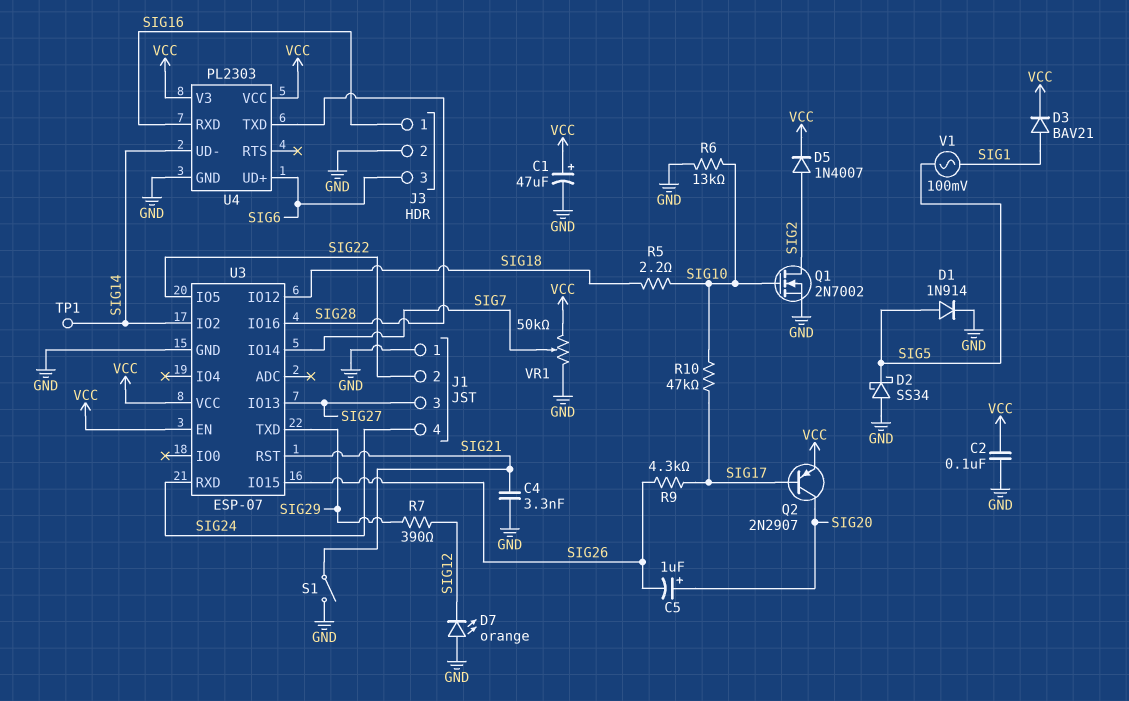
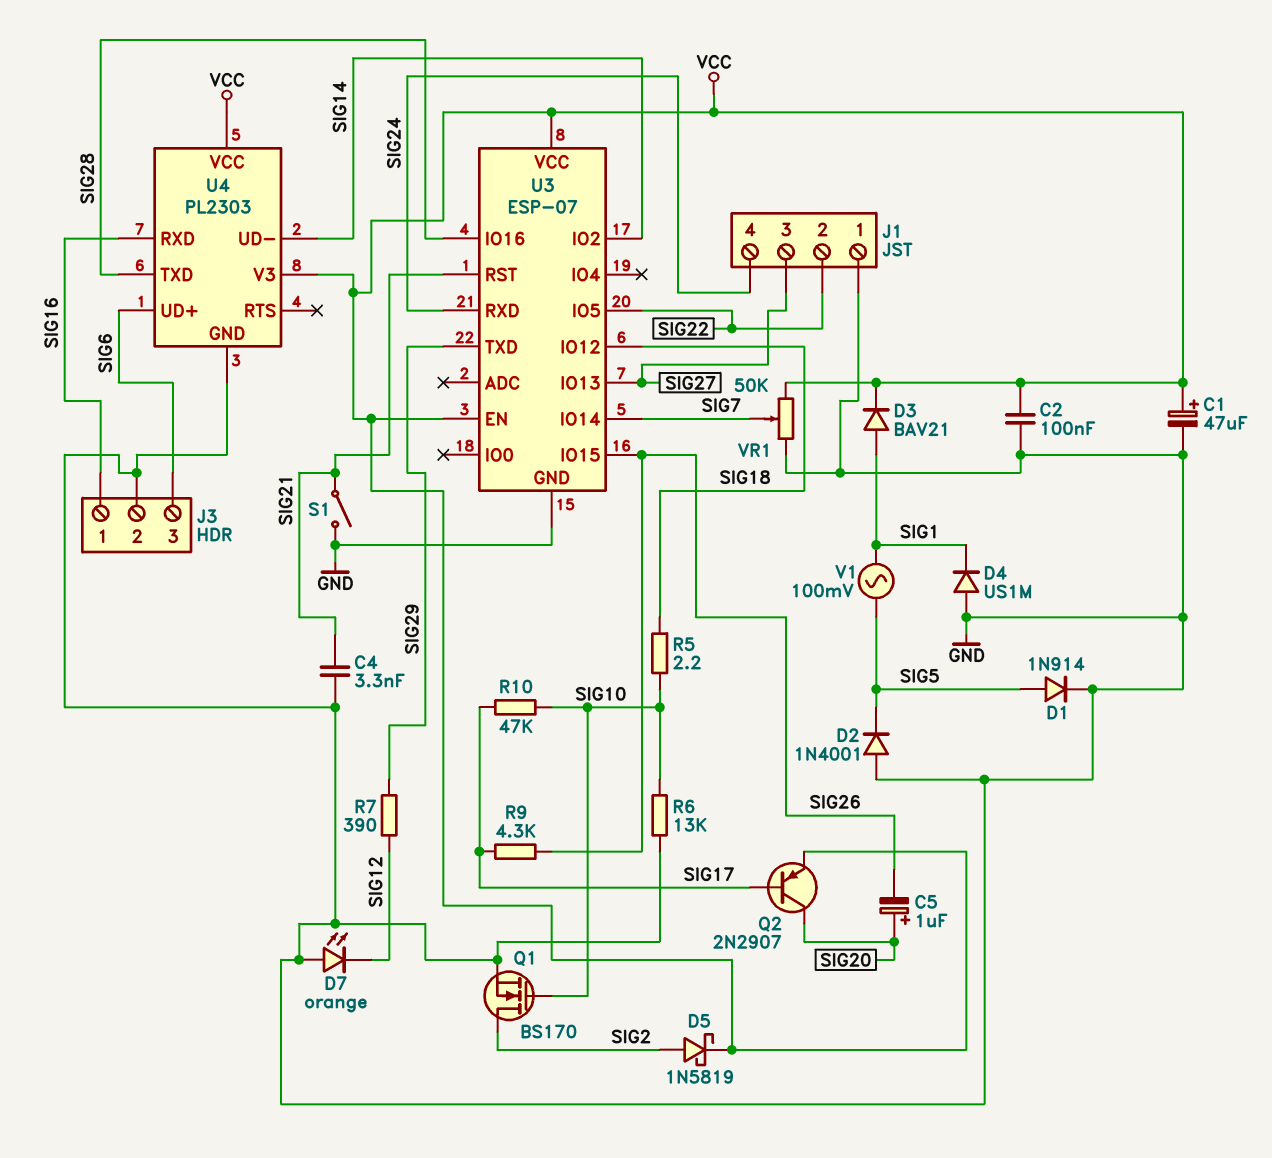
D2: schottky SS34 (A GND, K SIG5) -> diode 1N4001 (A GND, K SIG5)
D4: none -> diode US1M (A GND, K SIG1)
D5: diode 1N4007 (A SIG2, K VCC) -> schottky 1N5819 (A SIG2, K VCC)
Q1: NMOS 2N7002 (G SIG10, D SIG2, S GND) -> NMOS BS170 (G SIG10, D SIG2, S GND)
TP1: test point (SIG14) -> none

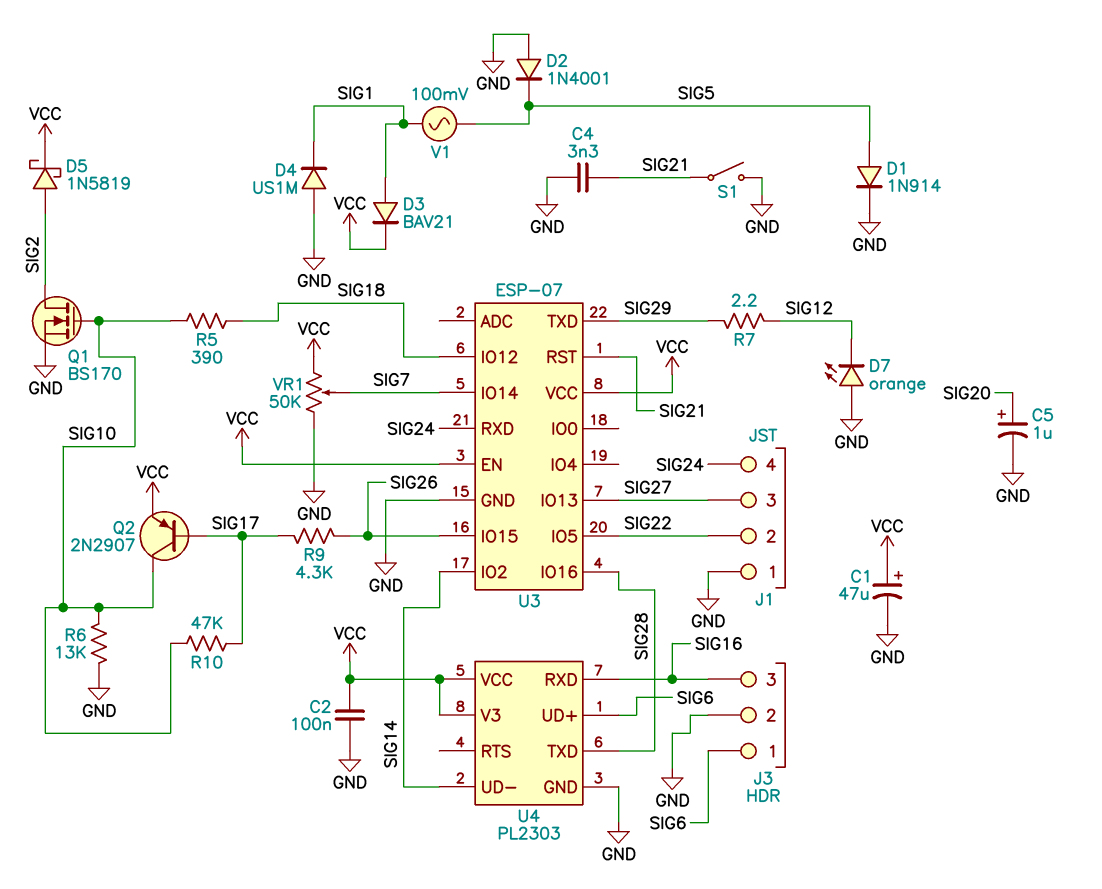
C5: 1uF (plus SIG20, minus SIG26) -> 1uF (plus SIG20, minus GND)
J3 pin 1: SIG16 -> SIG6
J3 pin 3: SIG6 -> SIG16
Q2: PNP 2N2907 (B SIG17, C SIG20, E VCC) -> PNP 2N2907 (B SIG17, C SIG10, E VCC)
R5: 2.2 (SIG10, SIG18) -> 390 (SIG10, SIG18)
R7: 390 (SIG12, SIG29) -> 2.2 (SIG12, SIG29)

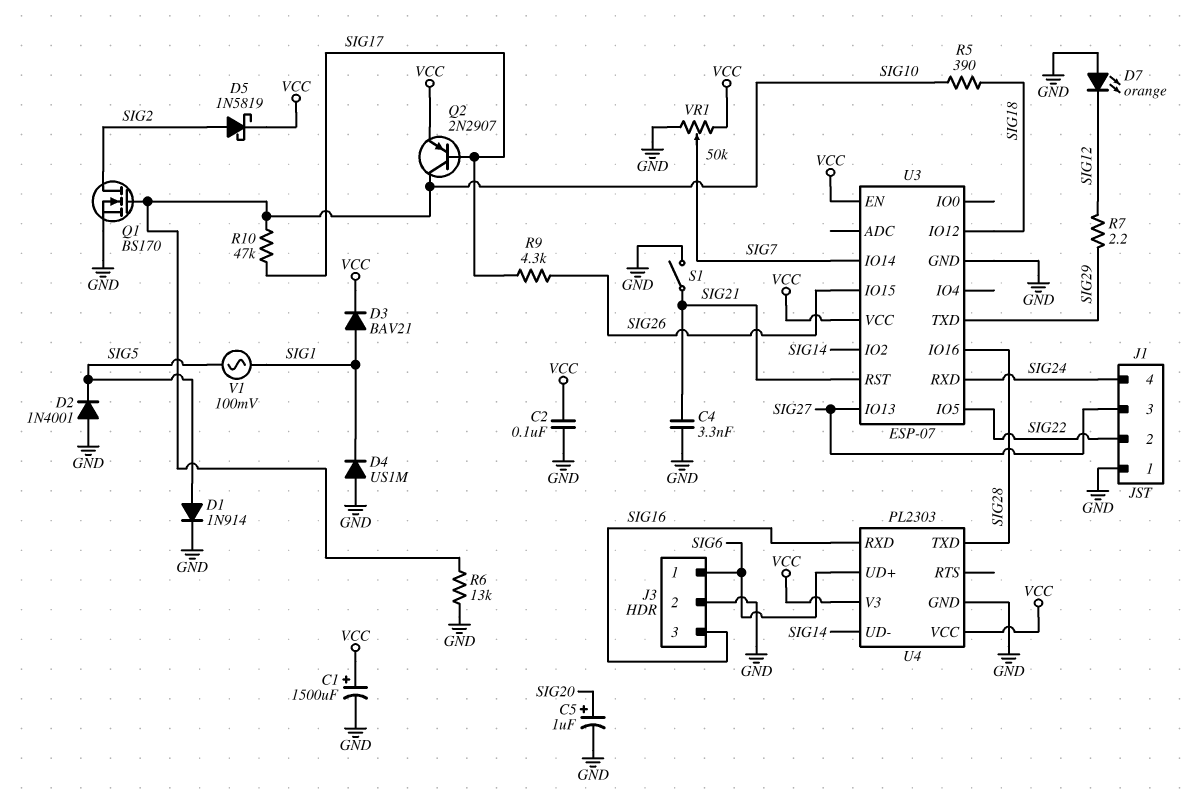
C1: 47uF (plus VCC, minus GND) -> 1500uF (plus VCC, minus GND)

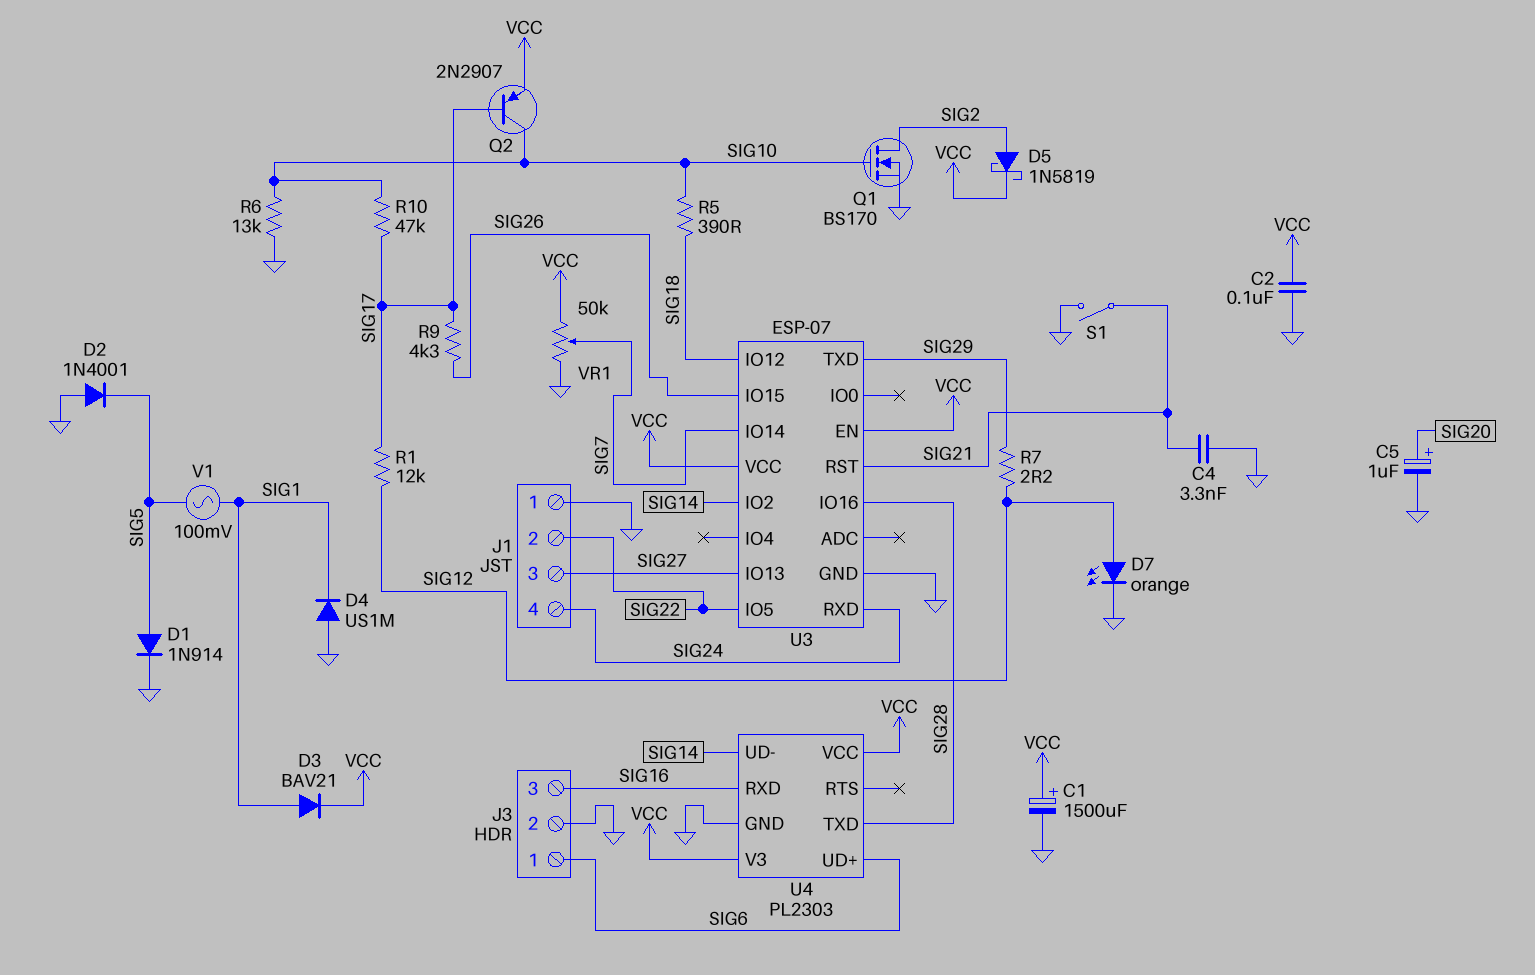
D7: LED orange (A GND, K SIG12) -> LED orange (A SIG12, K GND)
R1: none -> 12k (SIG12, SIG17)

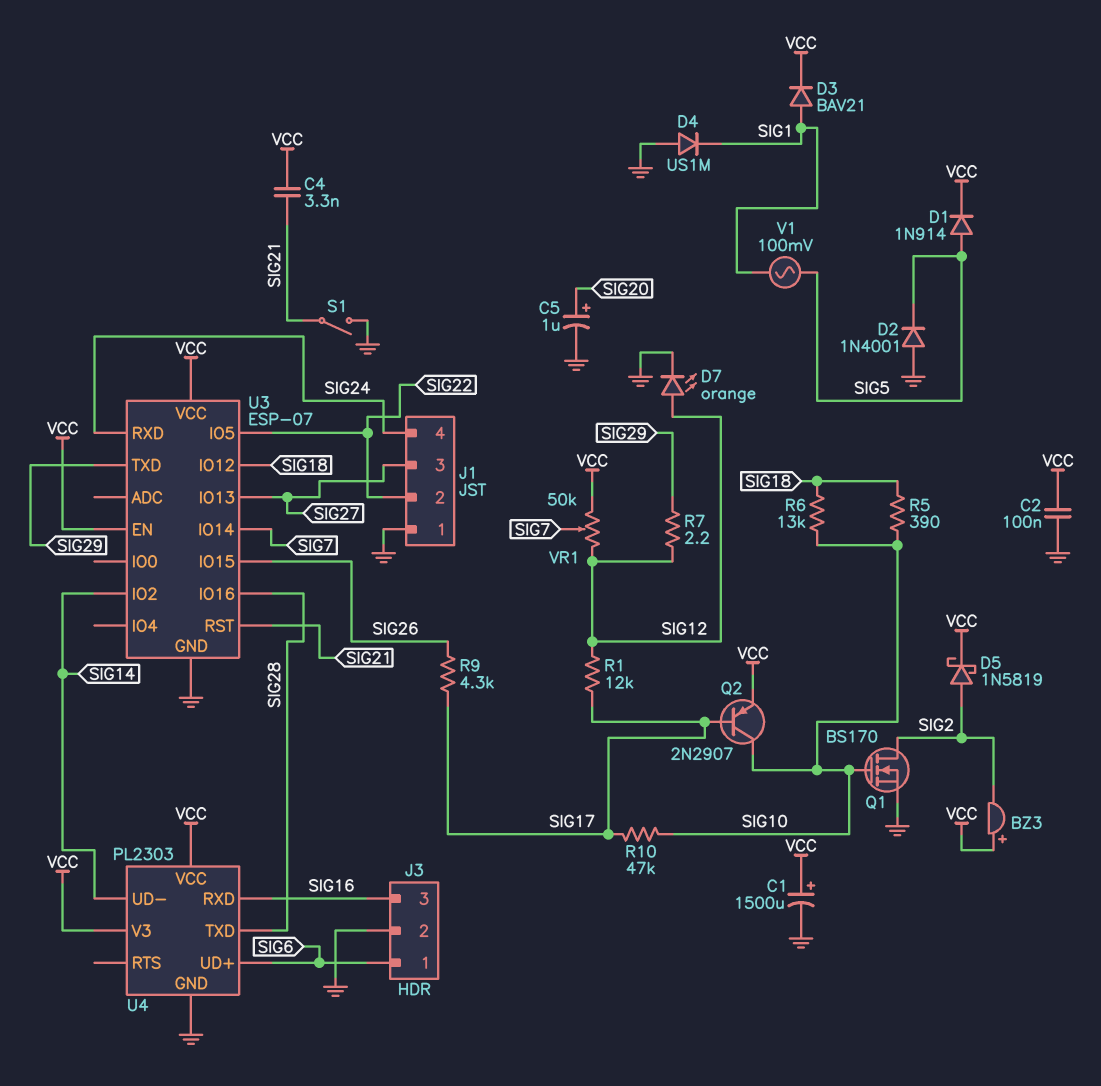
BZ3: none -> buzzer (plus VCC, minus SIG2)
C4: 3.3nF (GND, SIG21) -> 3.3nF (SIG21, VCC)
D1: diode 1N914 (A SIG5, K GND) -> diode 1N914 (A SIG5, K VCC)
R6: 13k (GND, SIG10) -> 13k (SIG10, SIG18)
VR1: 50k (GND, VCC, wiper SIG7) -> 50k (SIG12, VCC, wiper SIG7)

